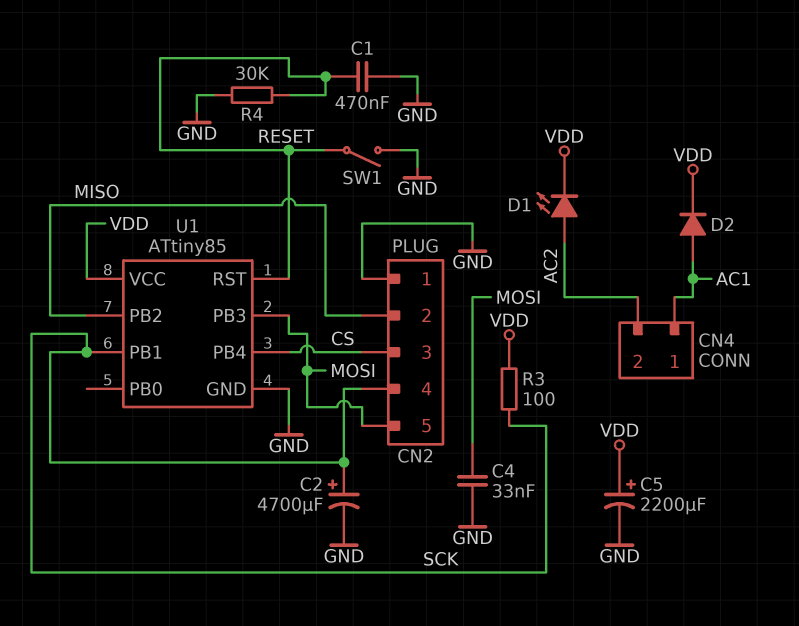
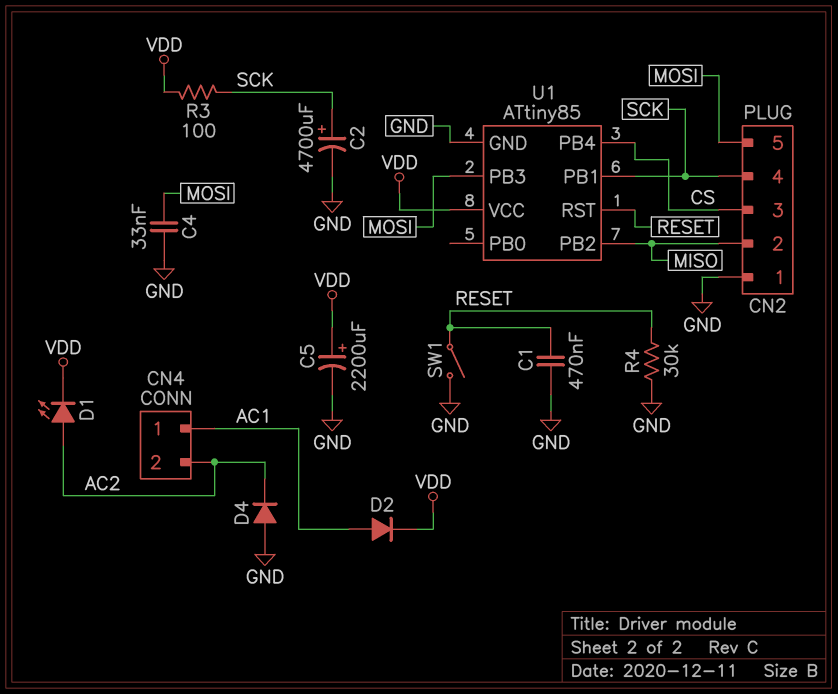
D4: none -> diode (A GND, K AC2)

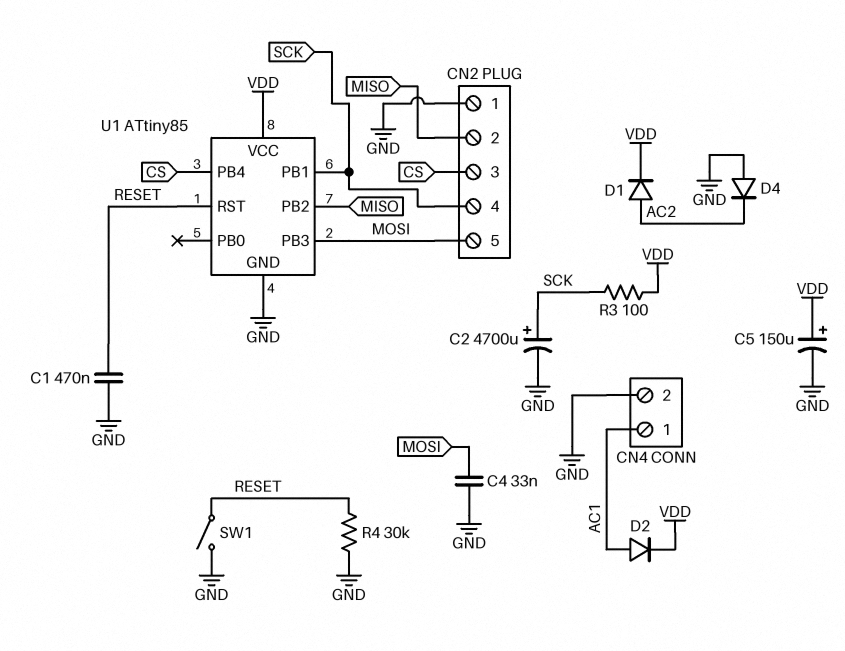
C5: 2200uF (plus VDD, minus GND) -> 150uF (plus VDD, minus GND)
CN4 pin 2: AC2 -> GND
D1: LED (A AC2, K VDD) -> diode (A AC2, K VDD)

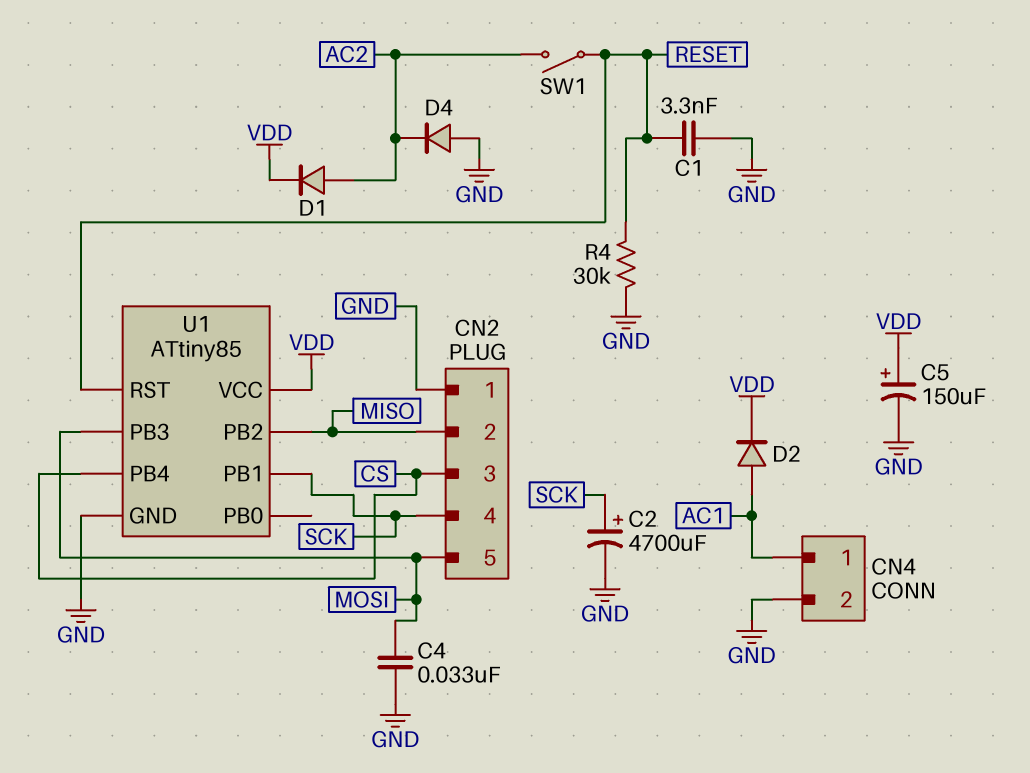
C1: 470nF (GND, RESET) -> 3.3nF (GND, RESET)
R3: 100 (SCK, VDD) -> none
SW1: switch (GND, RESET) -> switch (AC2, RESET)

